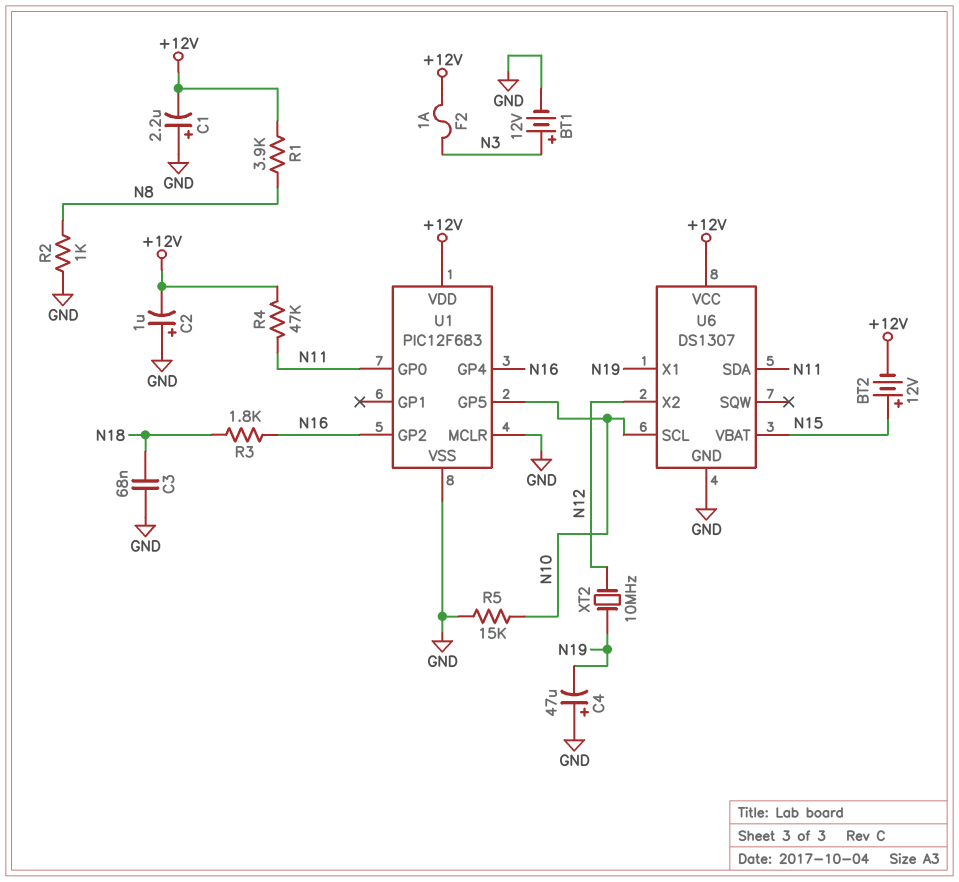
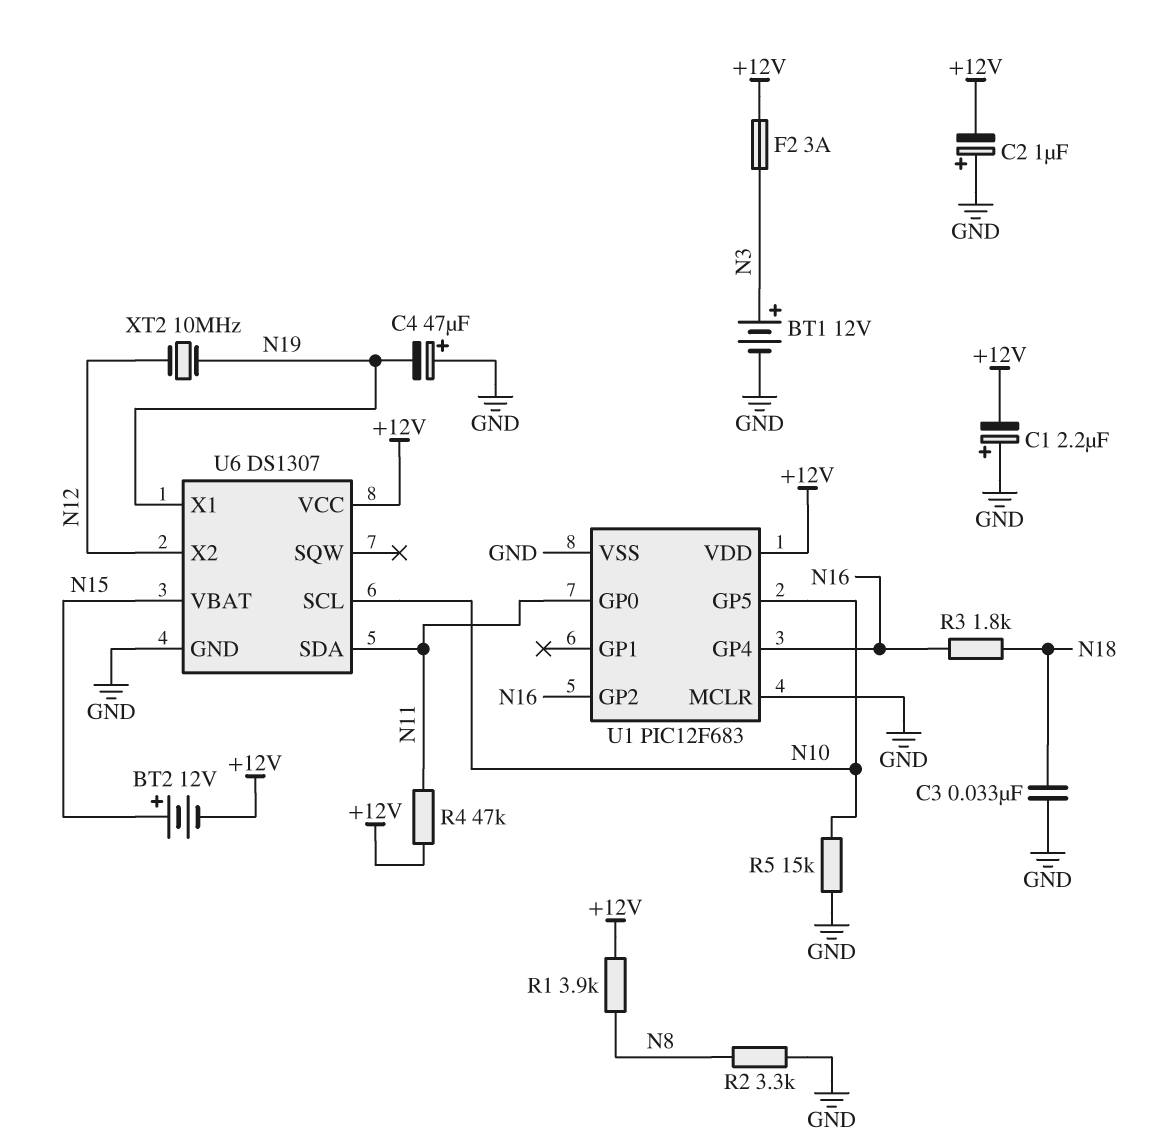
C3: 68nF (GND, N18) -> 33nF (GND, N18)
F2: 1A (+12V, N3) -> 3A (+12V, N3)
R2: 1k (GND, N8) -> 3.3k (GND, N8)

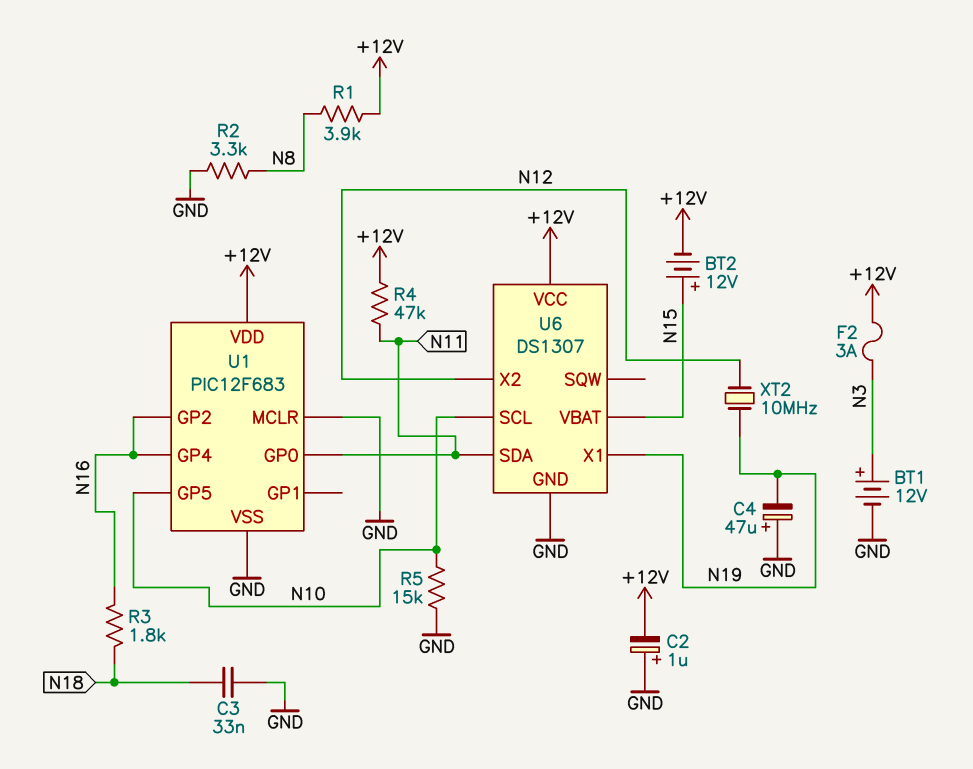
C1: 2.2uF (plus GND, minus +12V) -> none

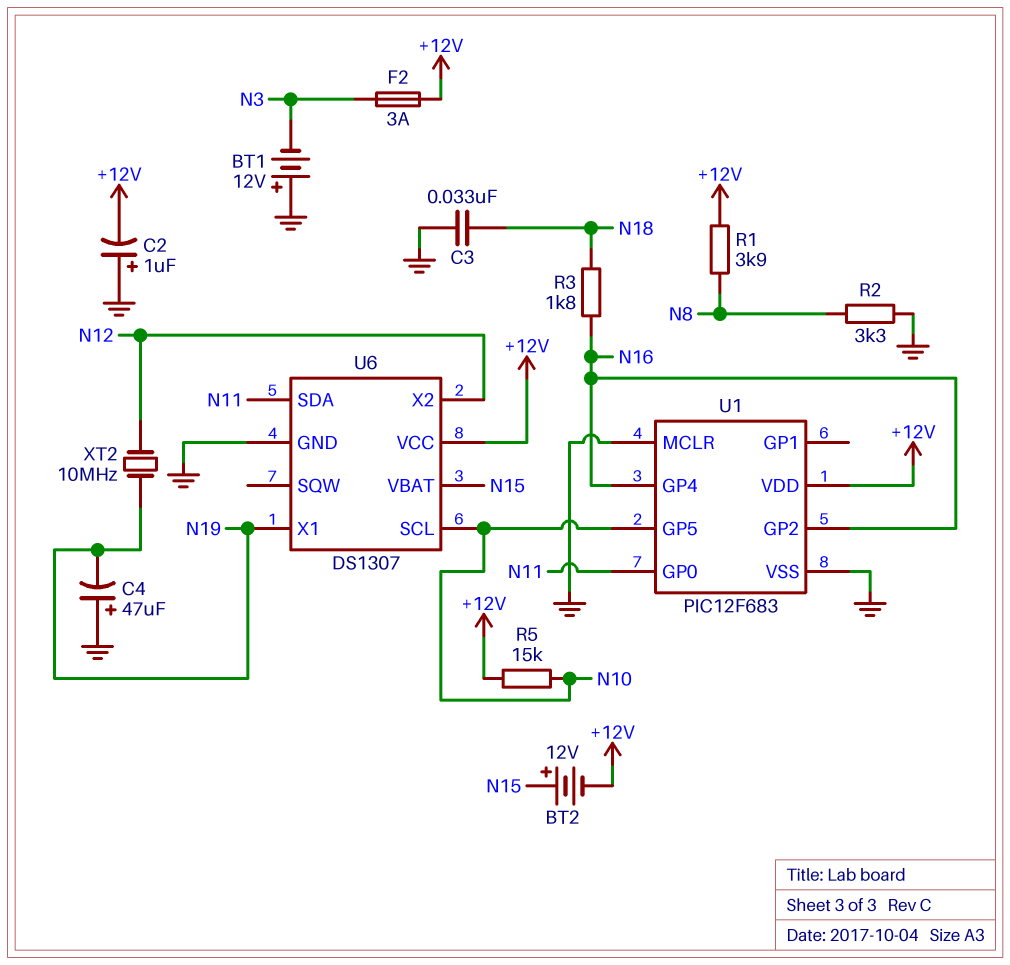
BT1: 12V (plus N3, minus GND) -> 12V (plus GND, minus N3)
R4: 47k (+12V, N11) -> none
R5: 15k (GND, N10) -> 15k (+12V, N10)

